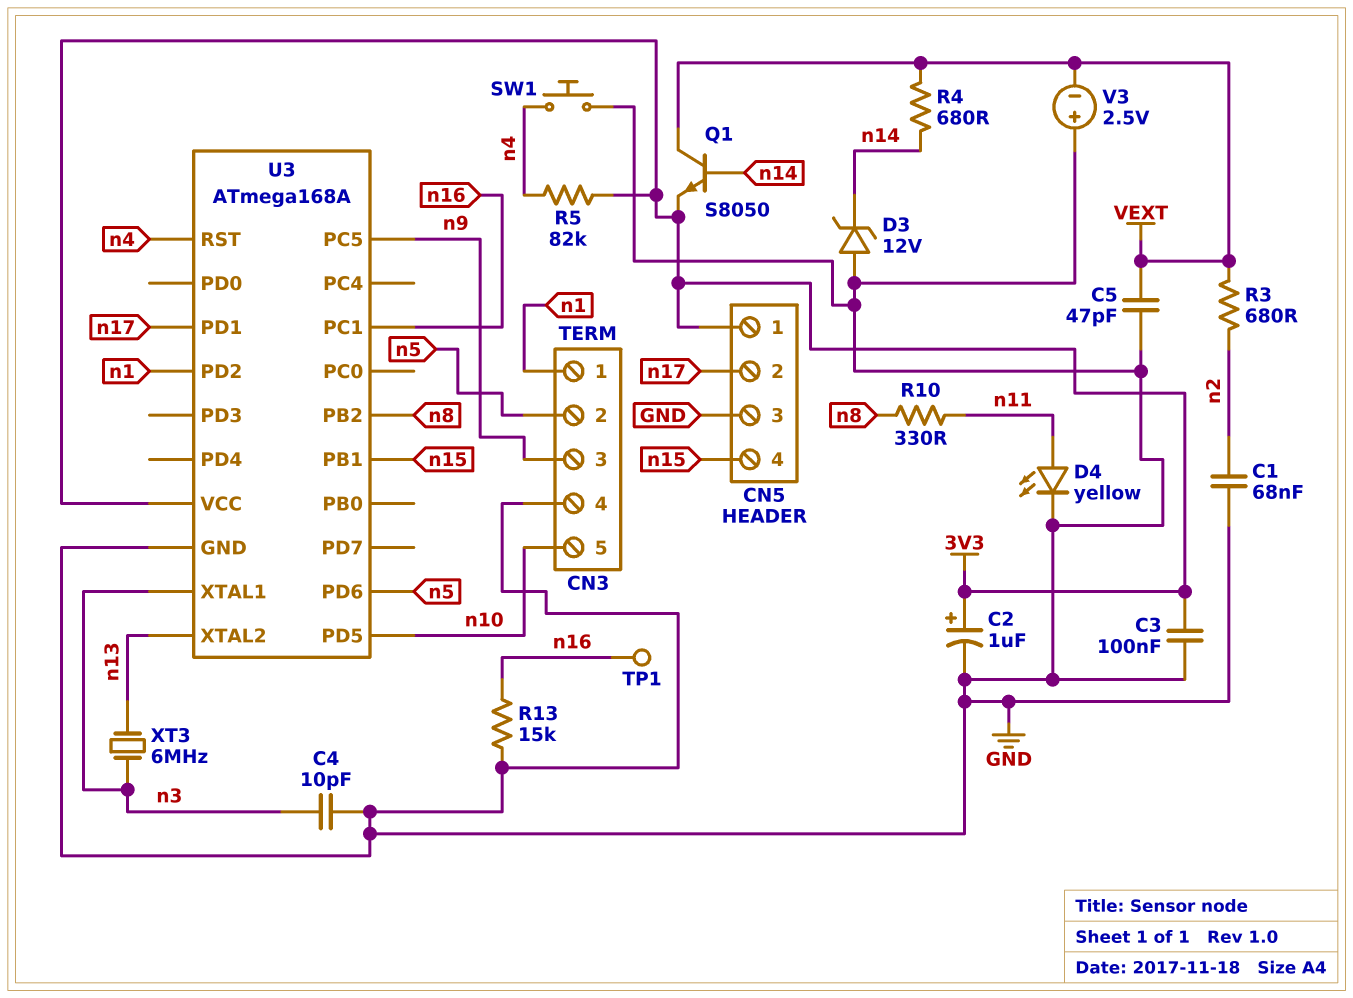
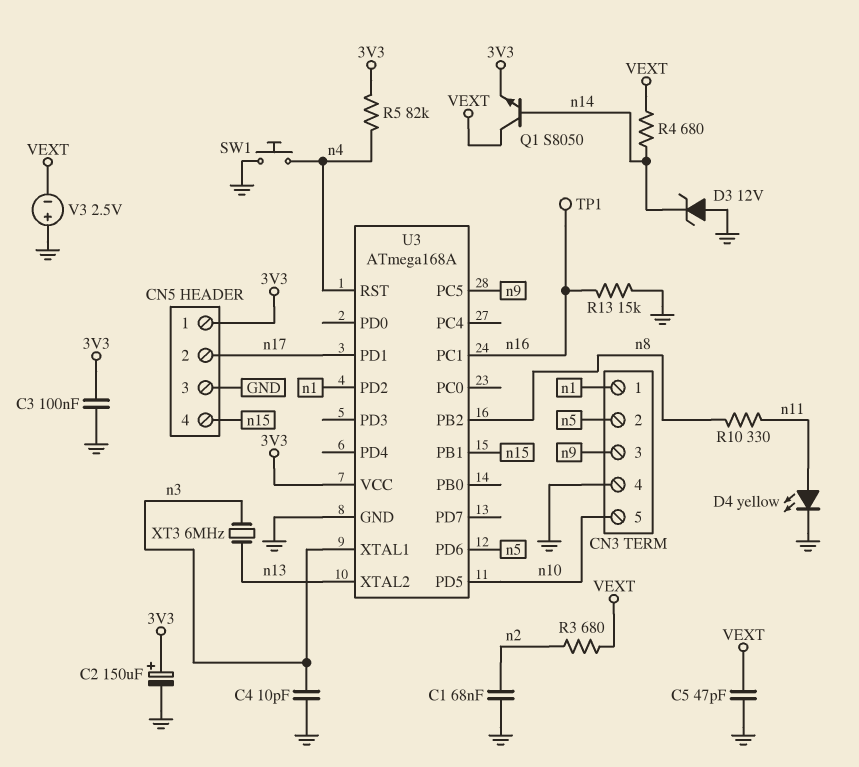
C2: 1uF (plus 3V3, minus GND) -> 150uF (plus 3V3, minus GND)

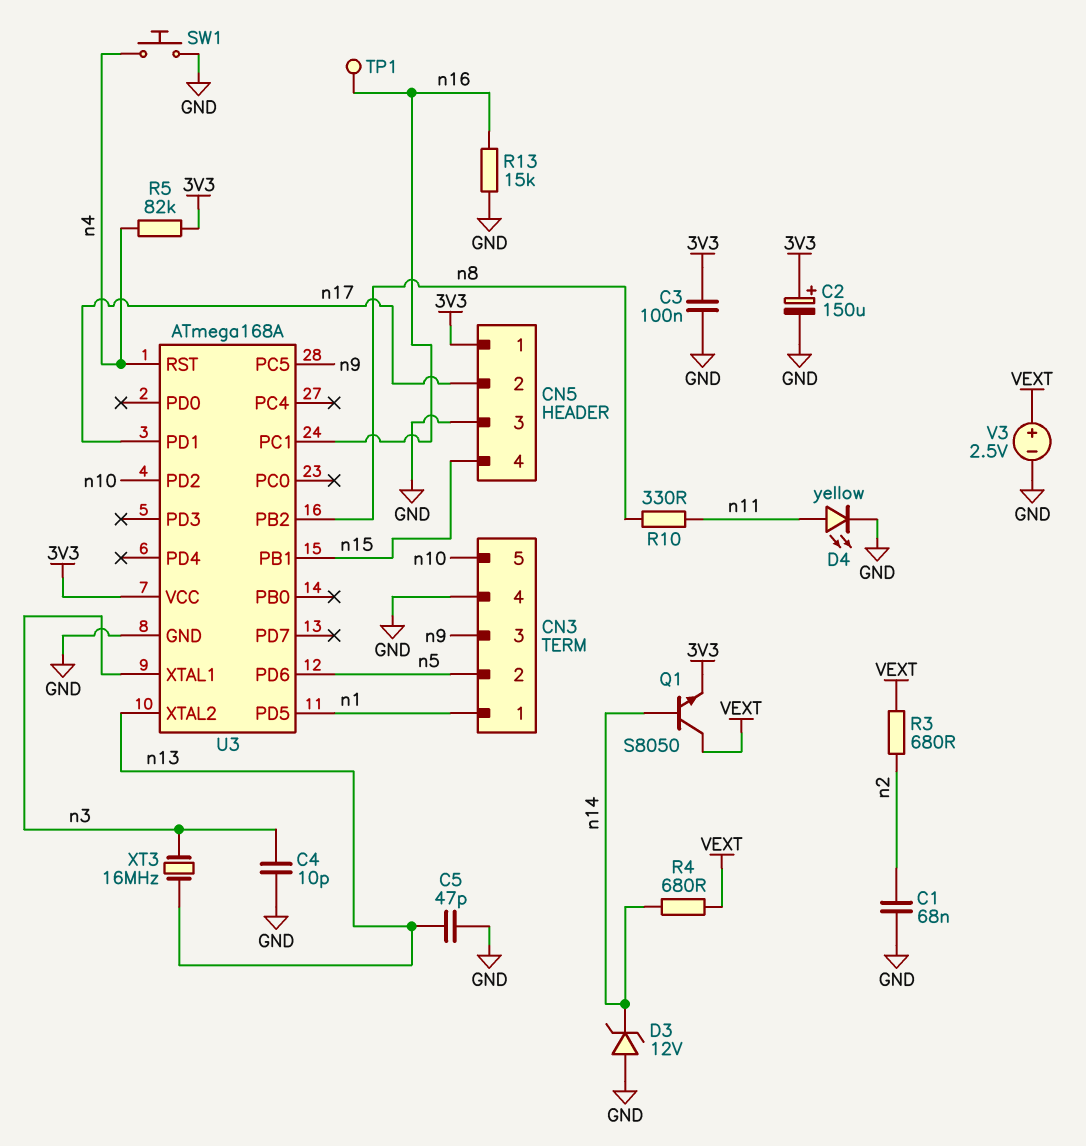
C5: 47pF (GND, VEXT) -> 47pF (GND, n13)
U3 pin PD2: n1 -> n10
U3 pin PD5: n10 -> n1
V3: 2.5V (plus GND, minus VEXT) -> 2.5V (plus VEXT, minus GND)
XT3: 6MHz (n3, n13) -> 16MHz (n3, n13)

